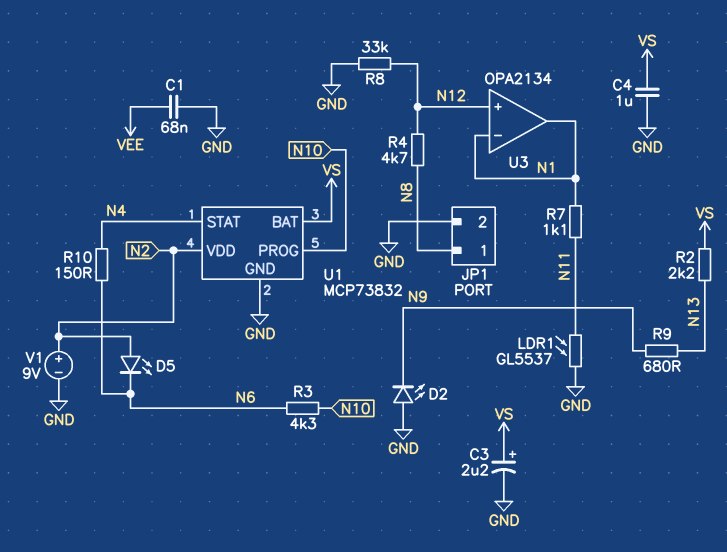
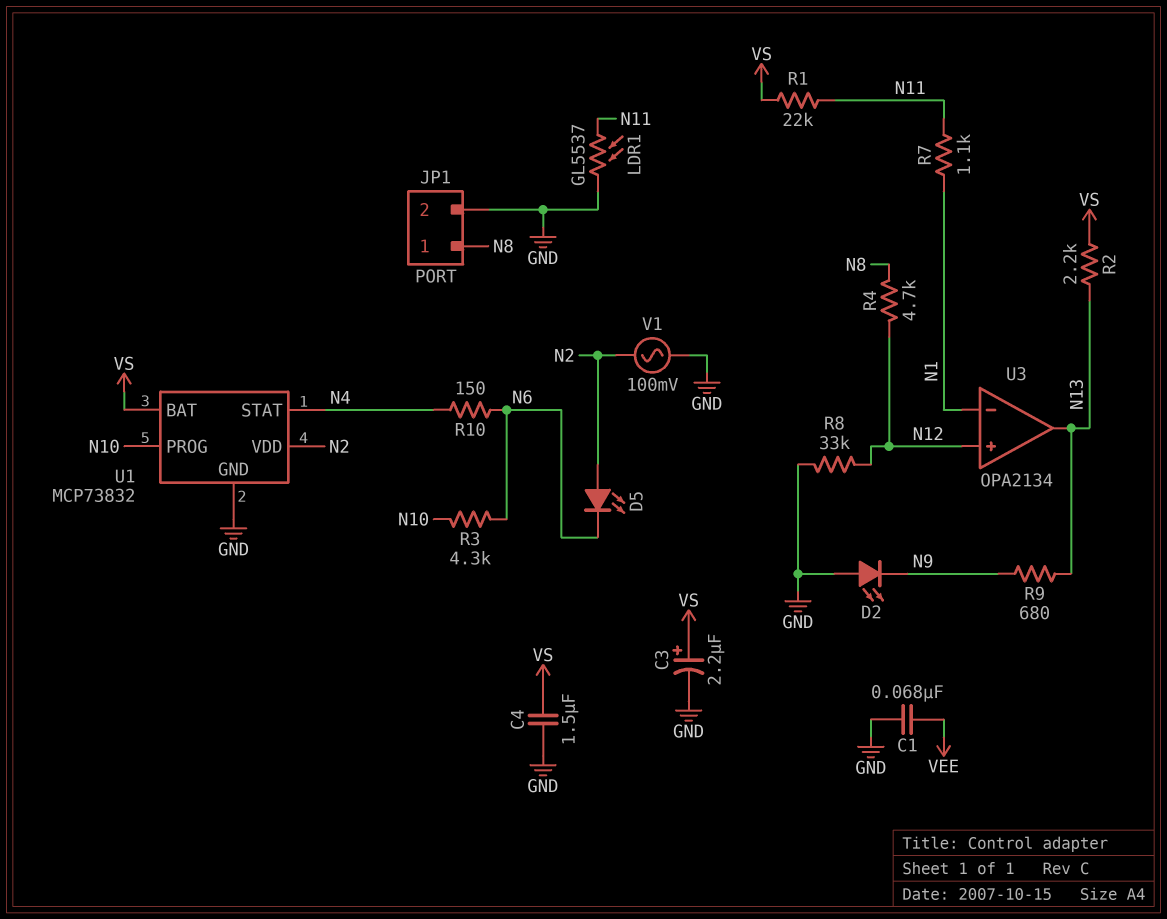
C4: 1uF (GND, VS) -> 1.5uF (GND, VS)
R1: none -> 22k (N11, VS)
U3 pin out: N1 -> N13
V1: 9V (plus N2, minus GND) -> AC 100mV (GND, N2)

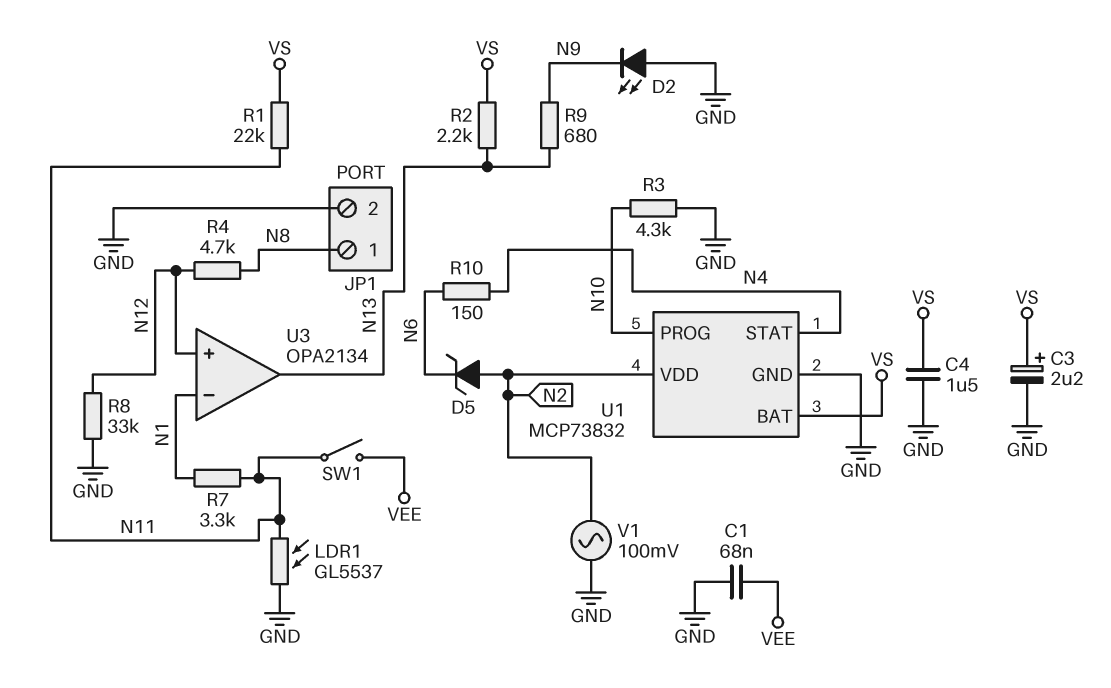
D5: LED (A N2, K N6) -> zener (A N2, K N6)
R3: 4.3k (N6, N10) -> 4.3k (GND, N10)
R7: 1.1k (N1, N11) -> 3.3k (N1, N11)
SW1: none -> switch (N11, VEE)

